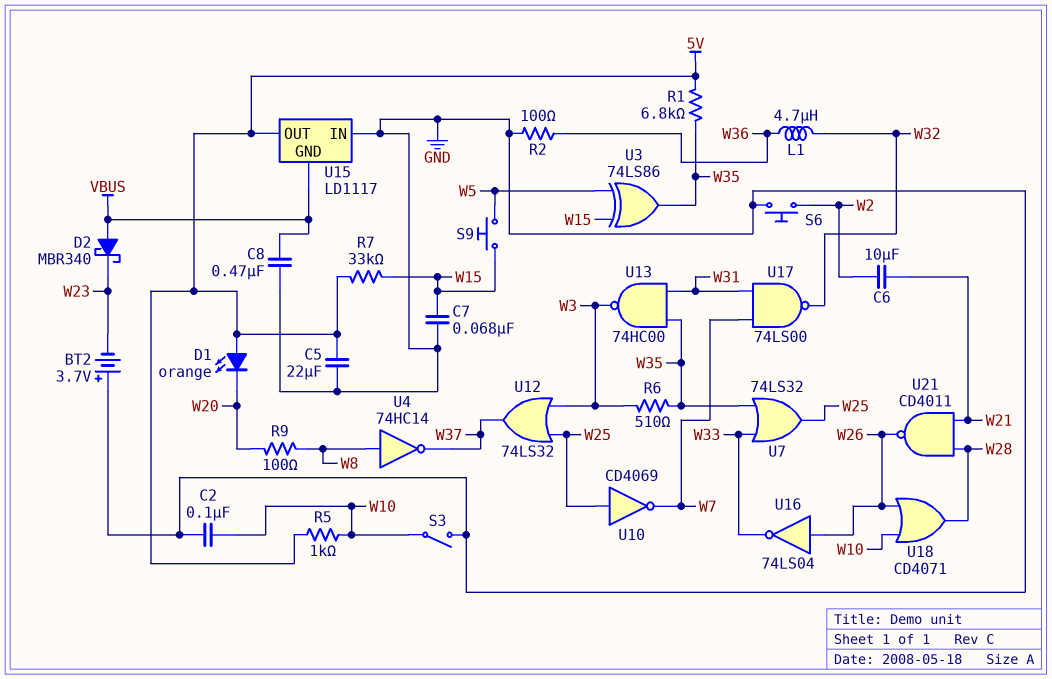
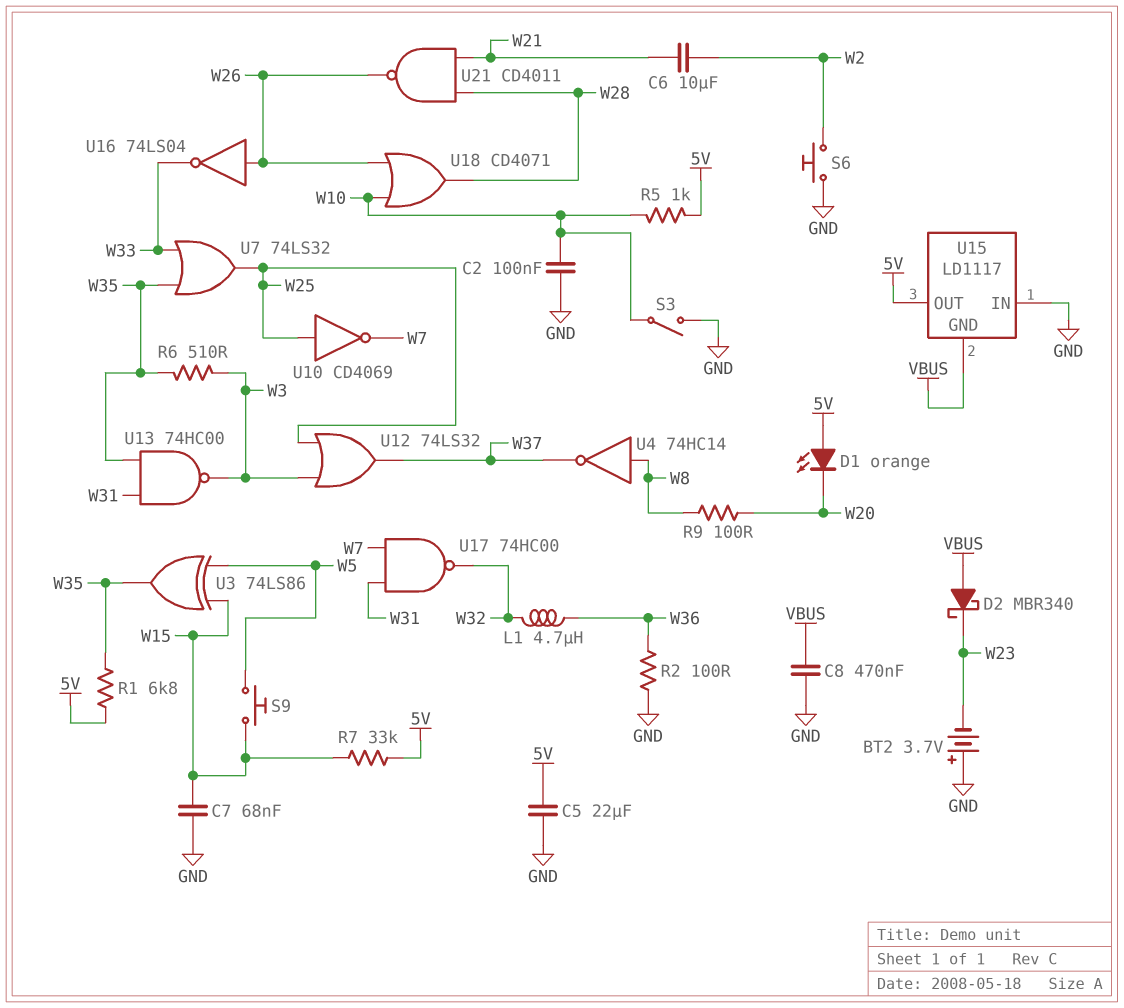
U17: NAND 74LS00 (in W7, in W31, out W32) -> NAND 74HC00 (in W7, in W31, out W32)

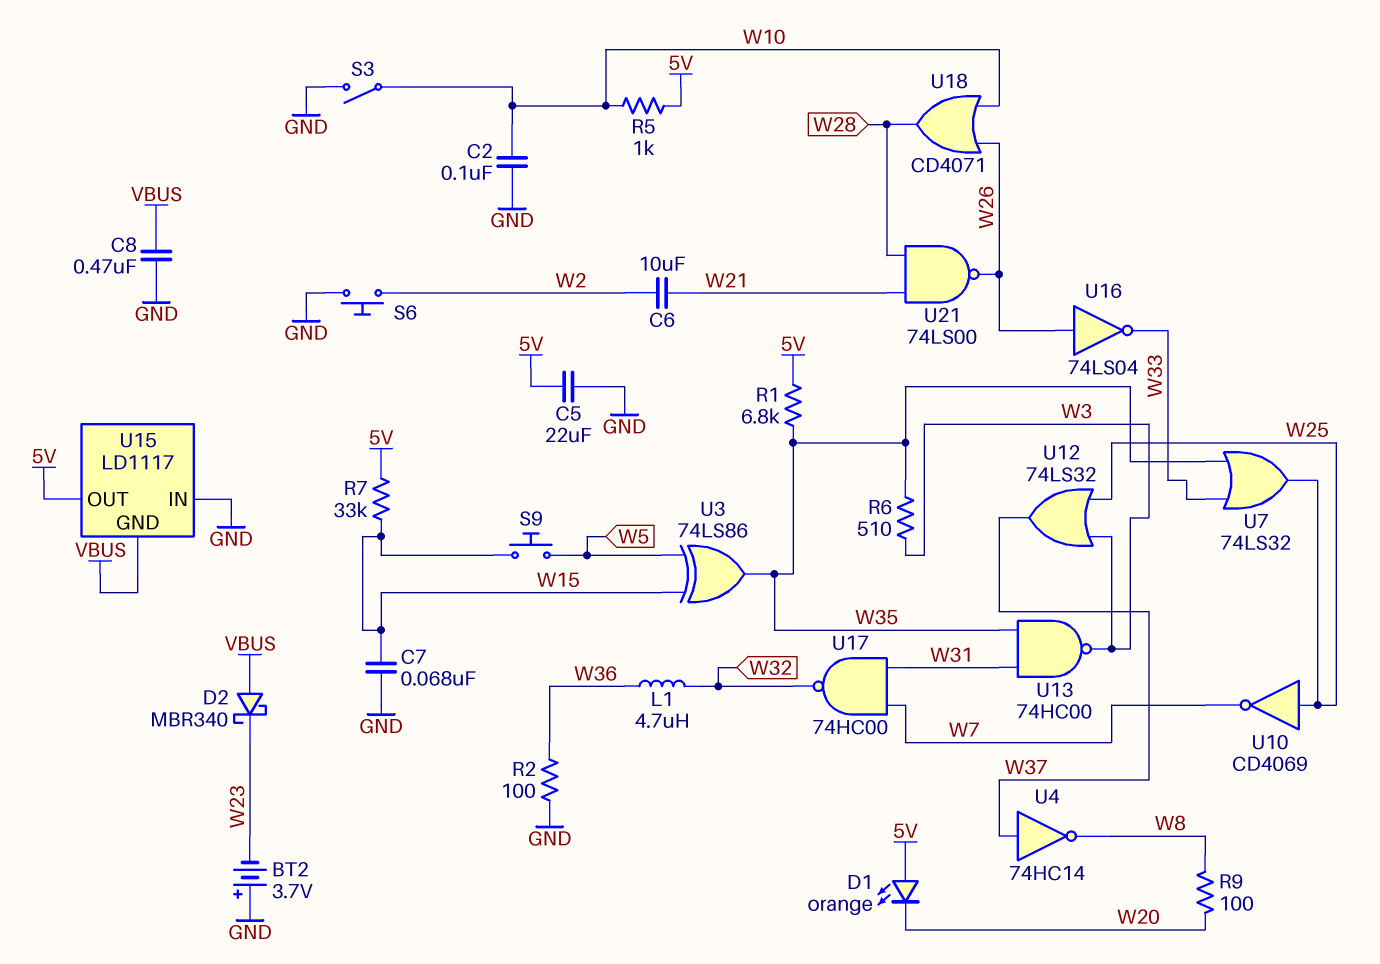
U4: NOT 74HC14 (in W8, out W37) -> NOT 74HC14 (in W37, out W8)
U21: NAND CD4011 (in W21, in W28, out W26) -> NAND 74LS00 (in W21, in W28, out W26)

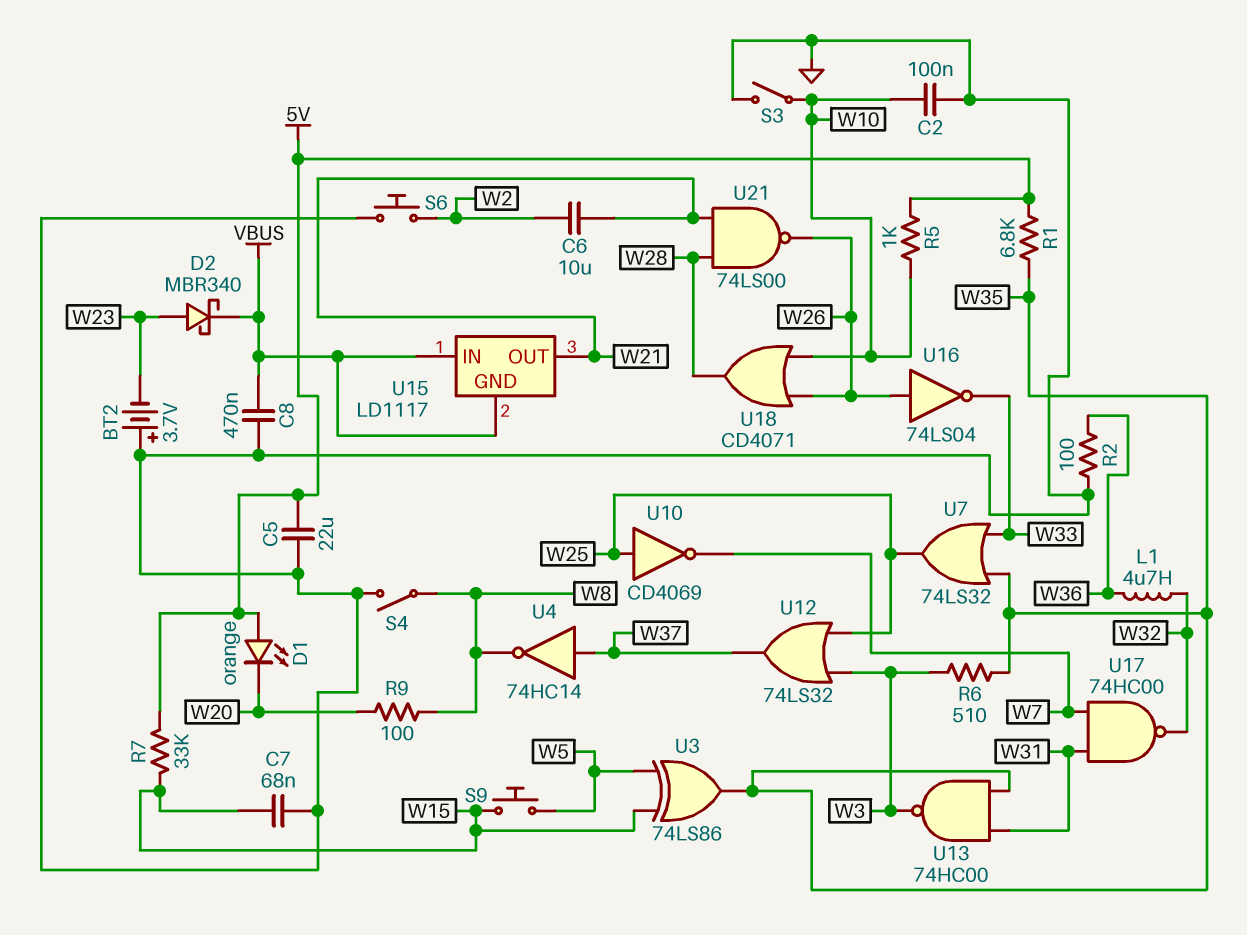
D2: schottky MBR340 (A VBUS, K W23) -> schottky MBR340 (A W23, K VBUS)
S4: none -> switch (GND, W8)
U15 pin IN: GND -> VBUS
U15 pin OUT: 5V -> W21

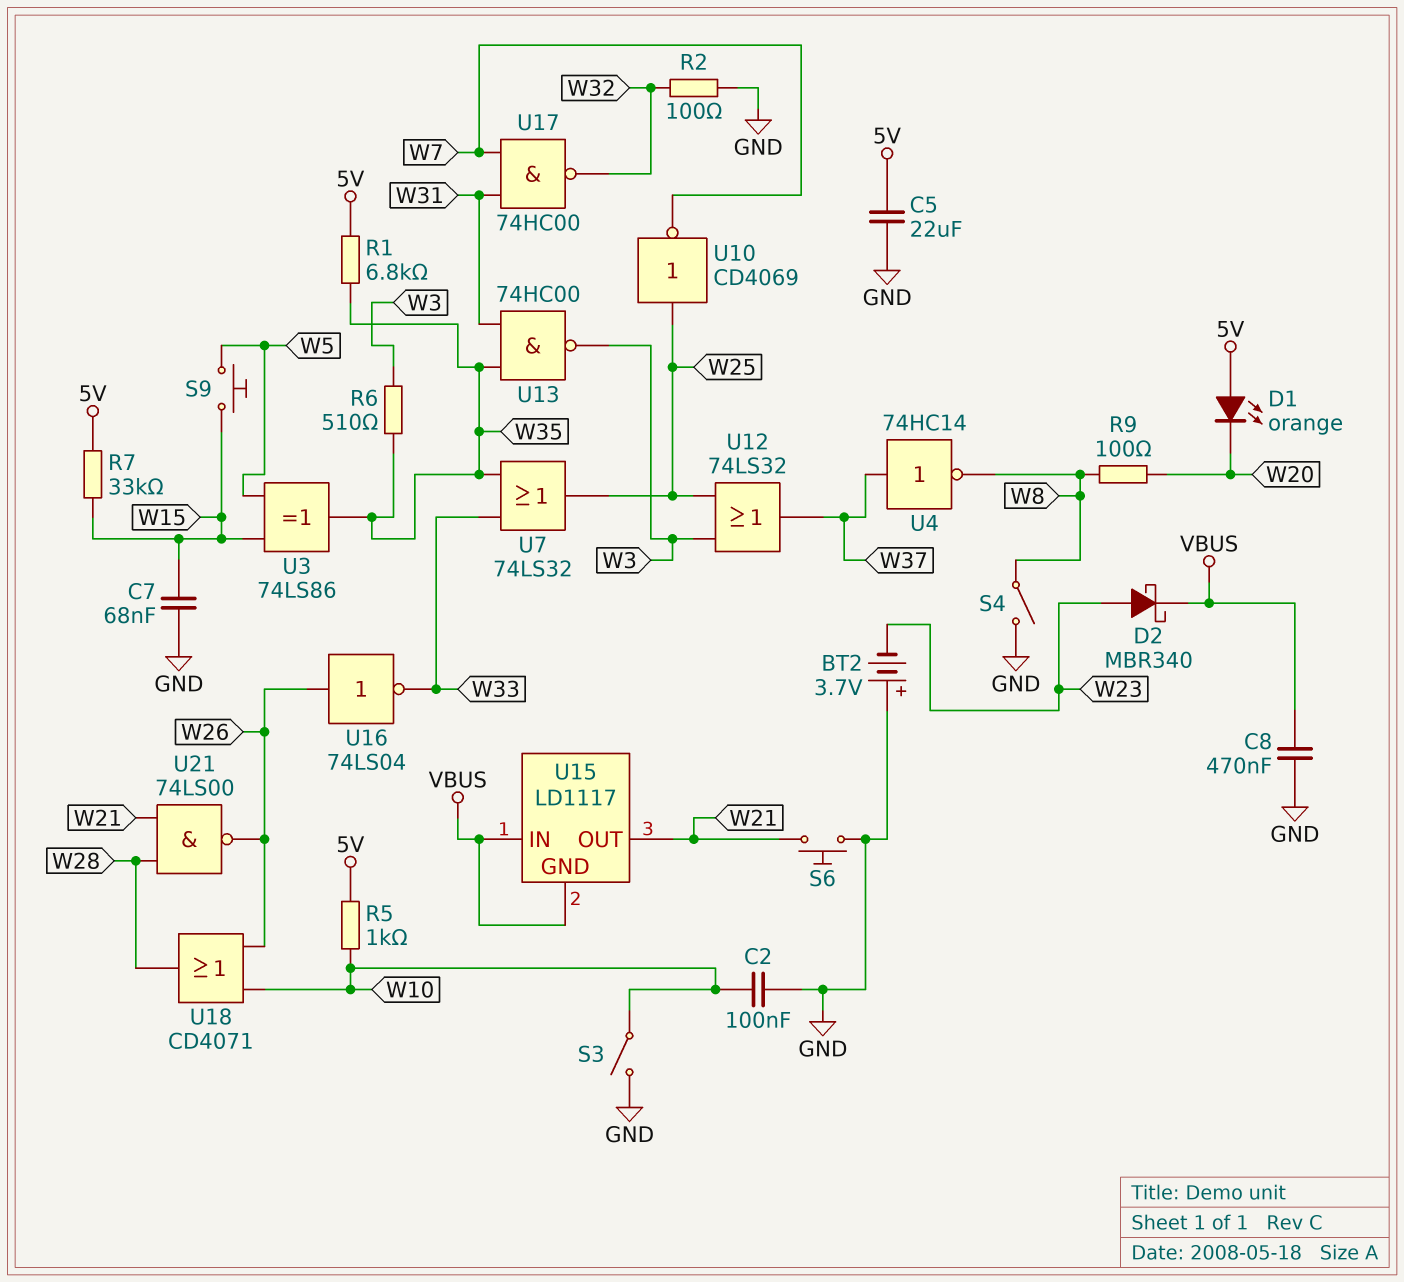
C6: 10uF (W2, W21) -> none
L1: 4.7uH (W32, W36) -> none
R2: 100 (GND, W36) -> 100 (GND, W32)
S6: button (GND, W2) -> button (GND, W21)

